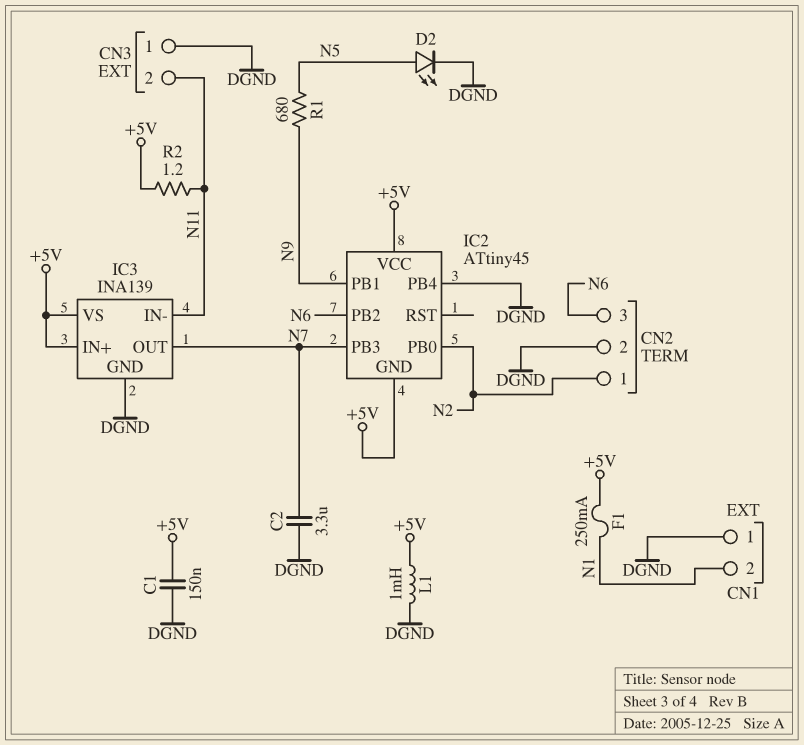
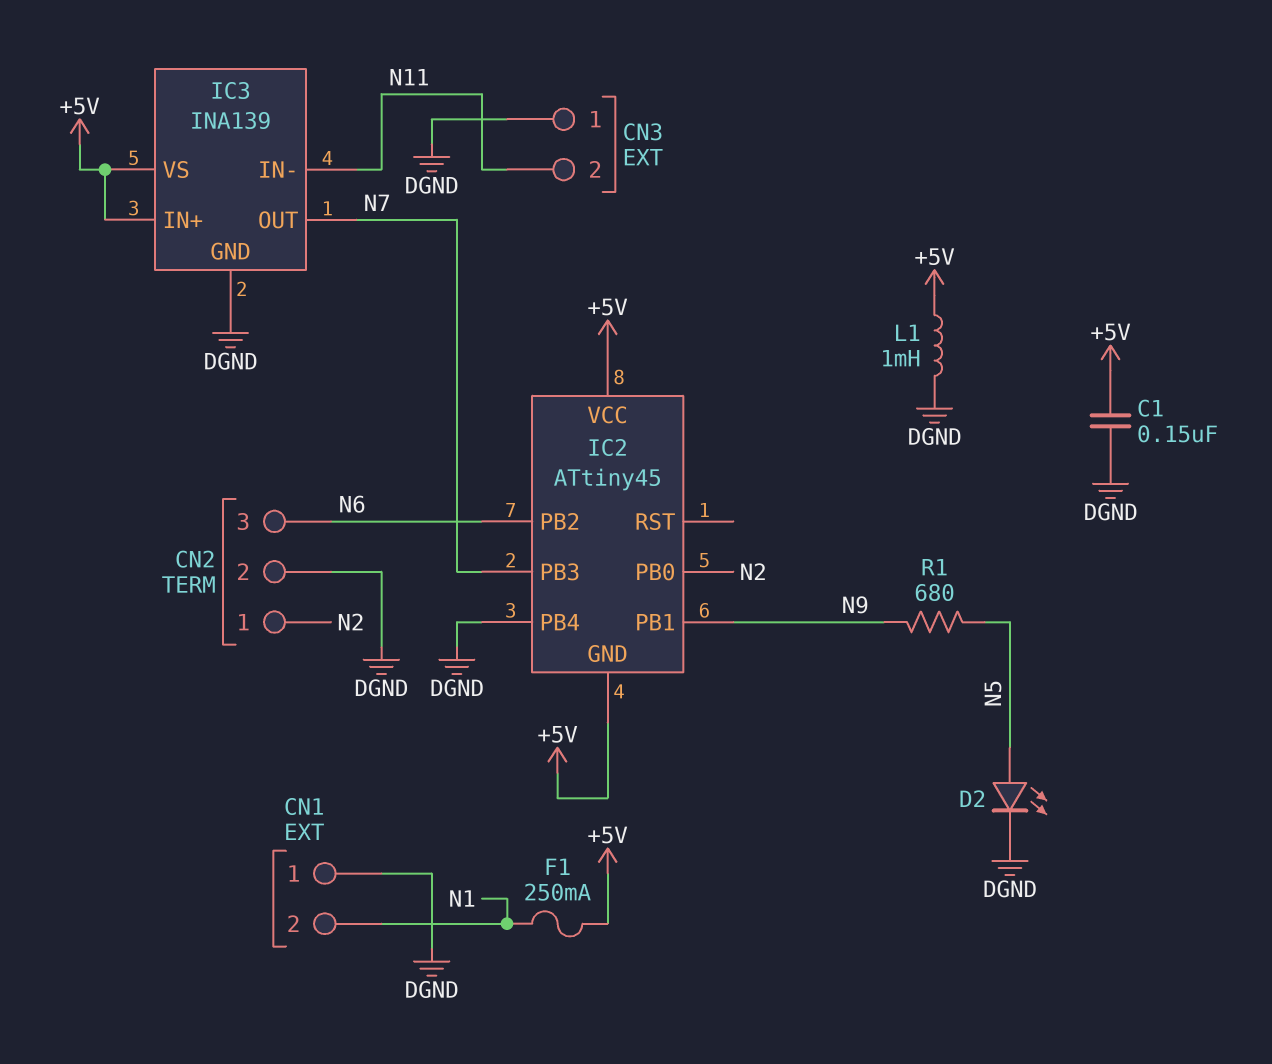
C2: 3.3uF (DGND, N7) -> none
R2: 1.2 (+5V, N11) -> none

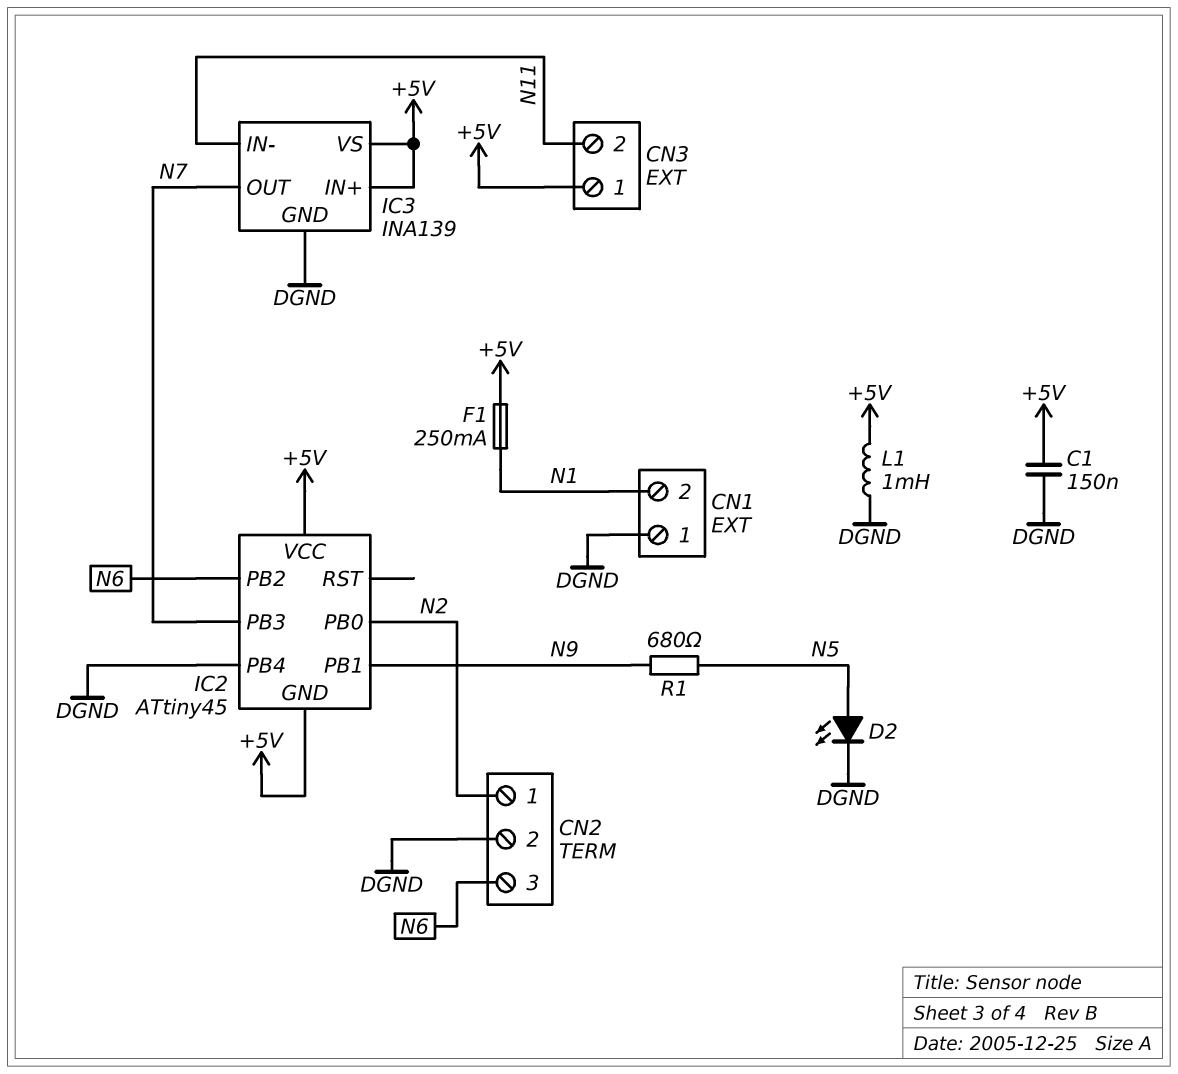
CN3 pin 1: DGND -> +5V

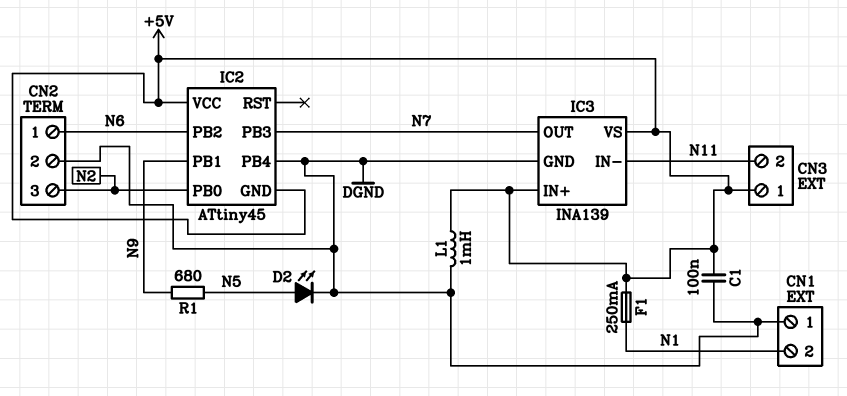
C1: 150nF (+5V, DGND) -> 100nF (+5V, DGND)
CN2 pin 1: N2 -> N6
CN2 pin 3: N6 -> N2

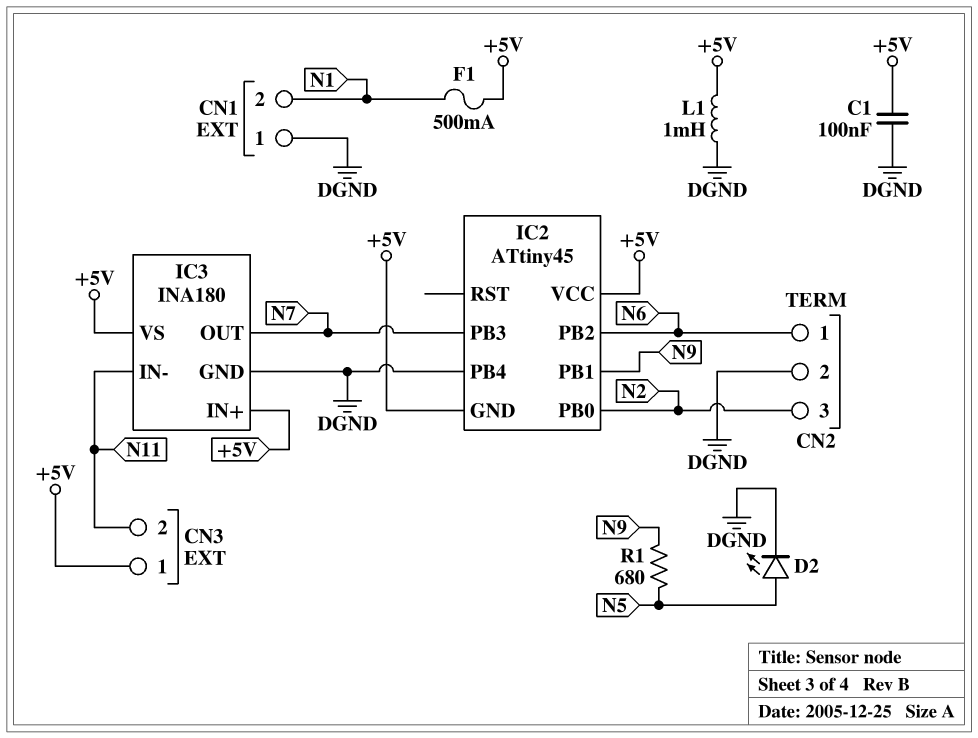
F1: 250mA (+5V, N1) -> 500mA (+5V, N1)
IC3: INA139 -> INA180

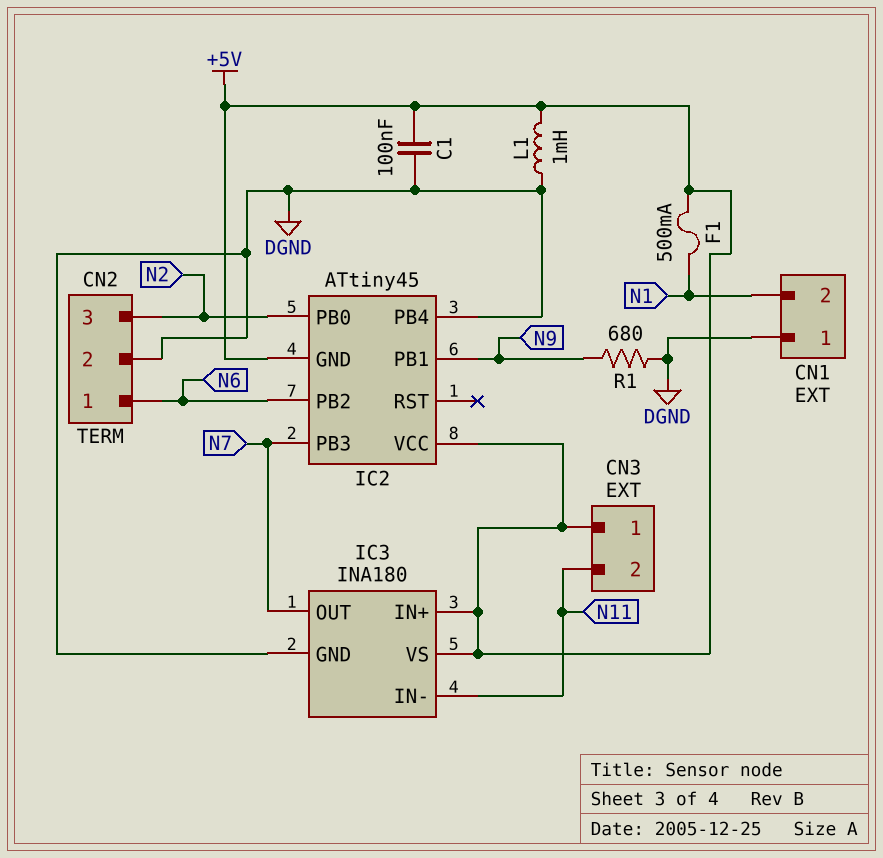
D2: LED (A N5, K DGND) -> none
R1: 680 (N5, N9) -> 680 (DGND, N9)

